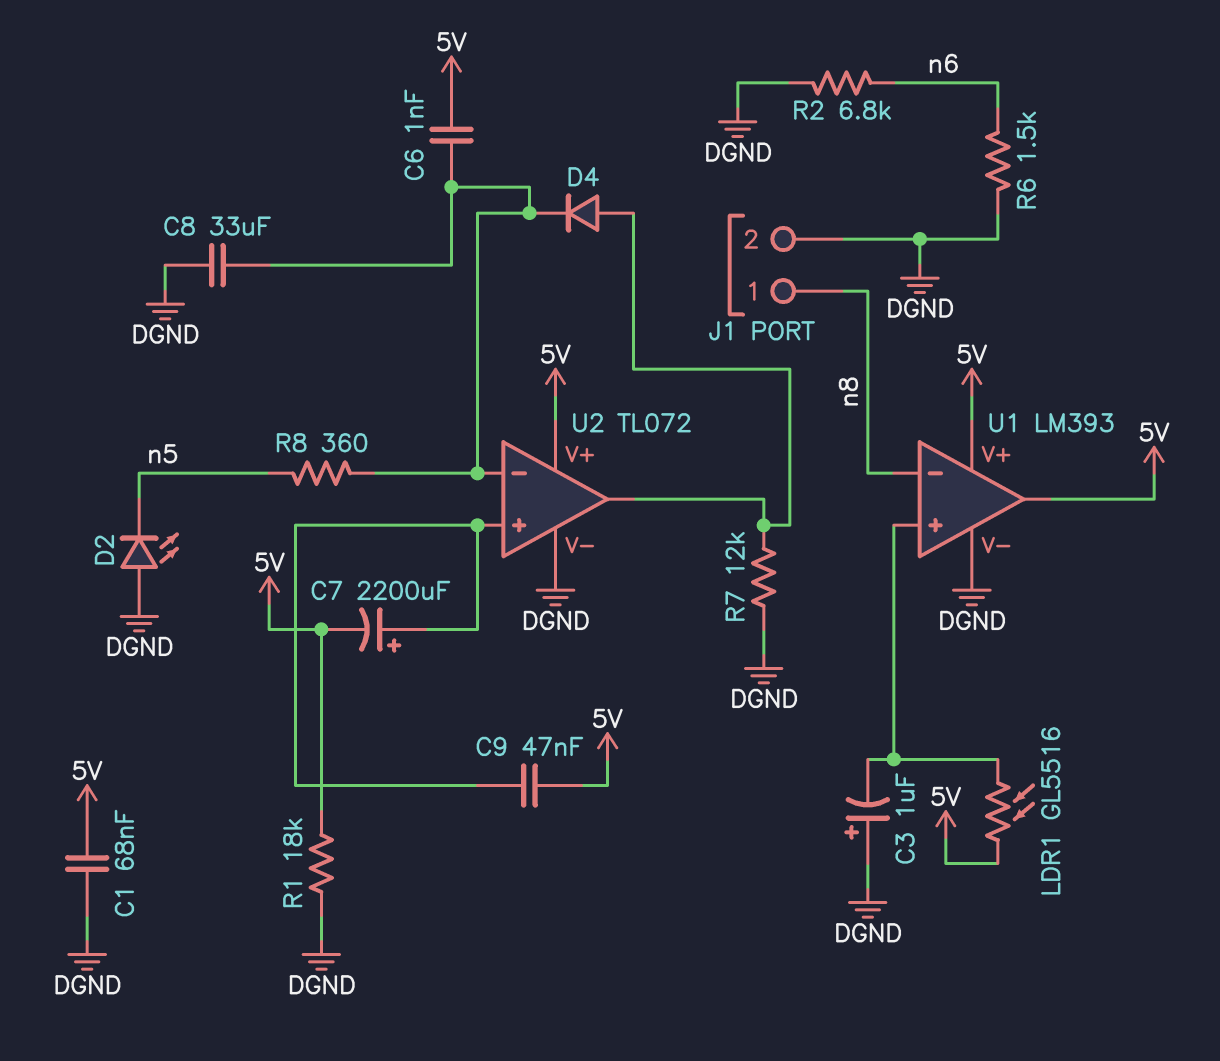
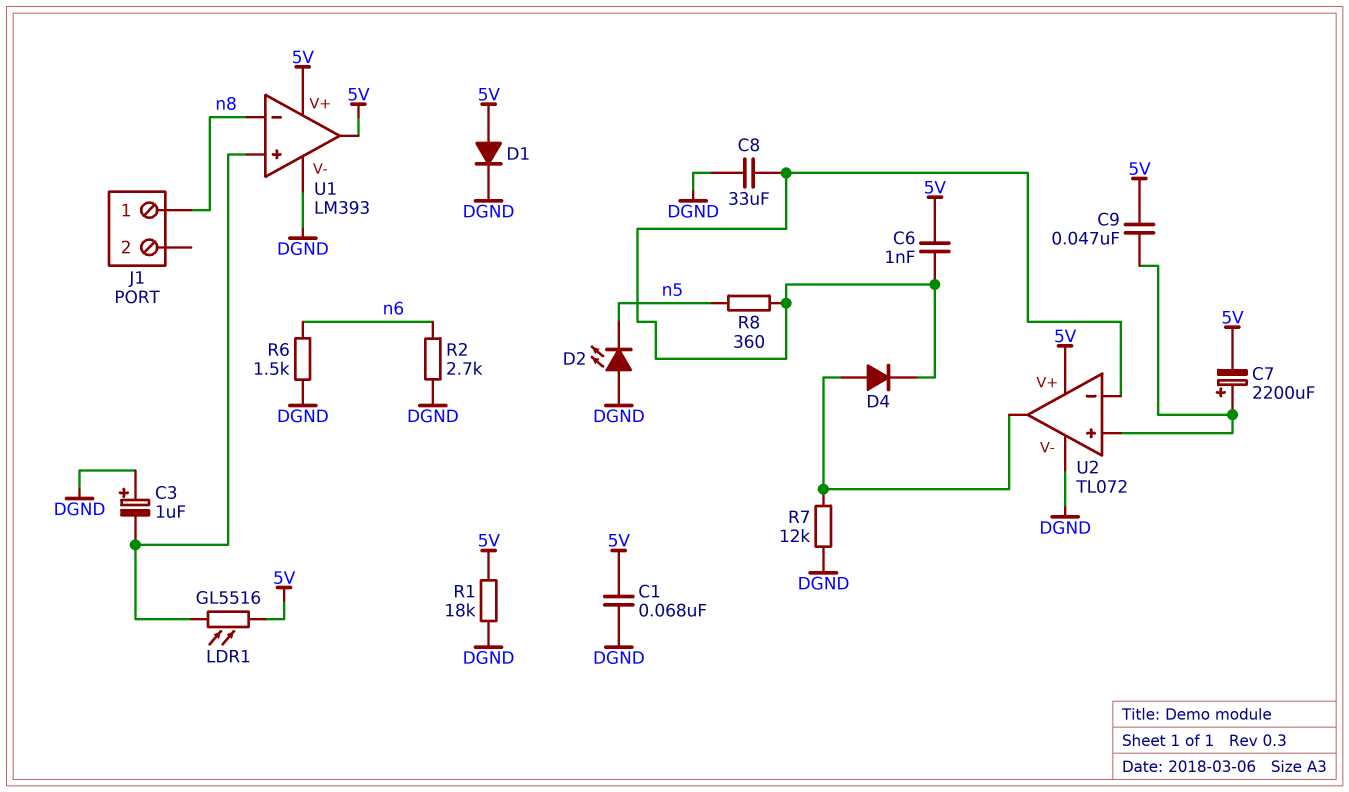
D1: none -> diode (A 5V, K DGND)
J1 pin 2: DGND -> none
R2: 6.8k (DGND, n6) -> 2.7k (DGND, n6)

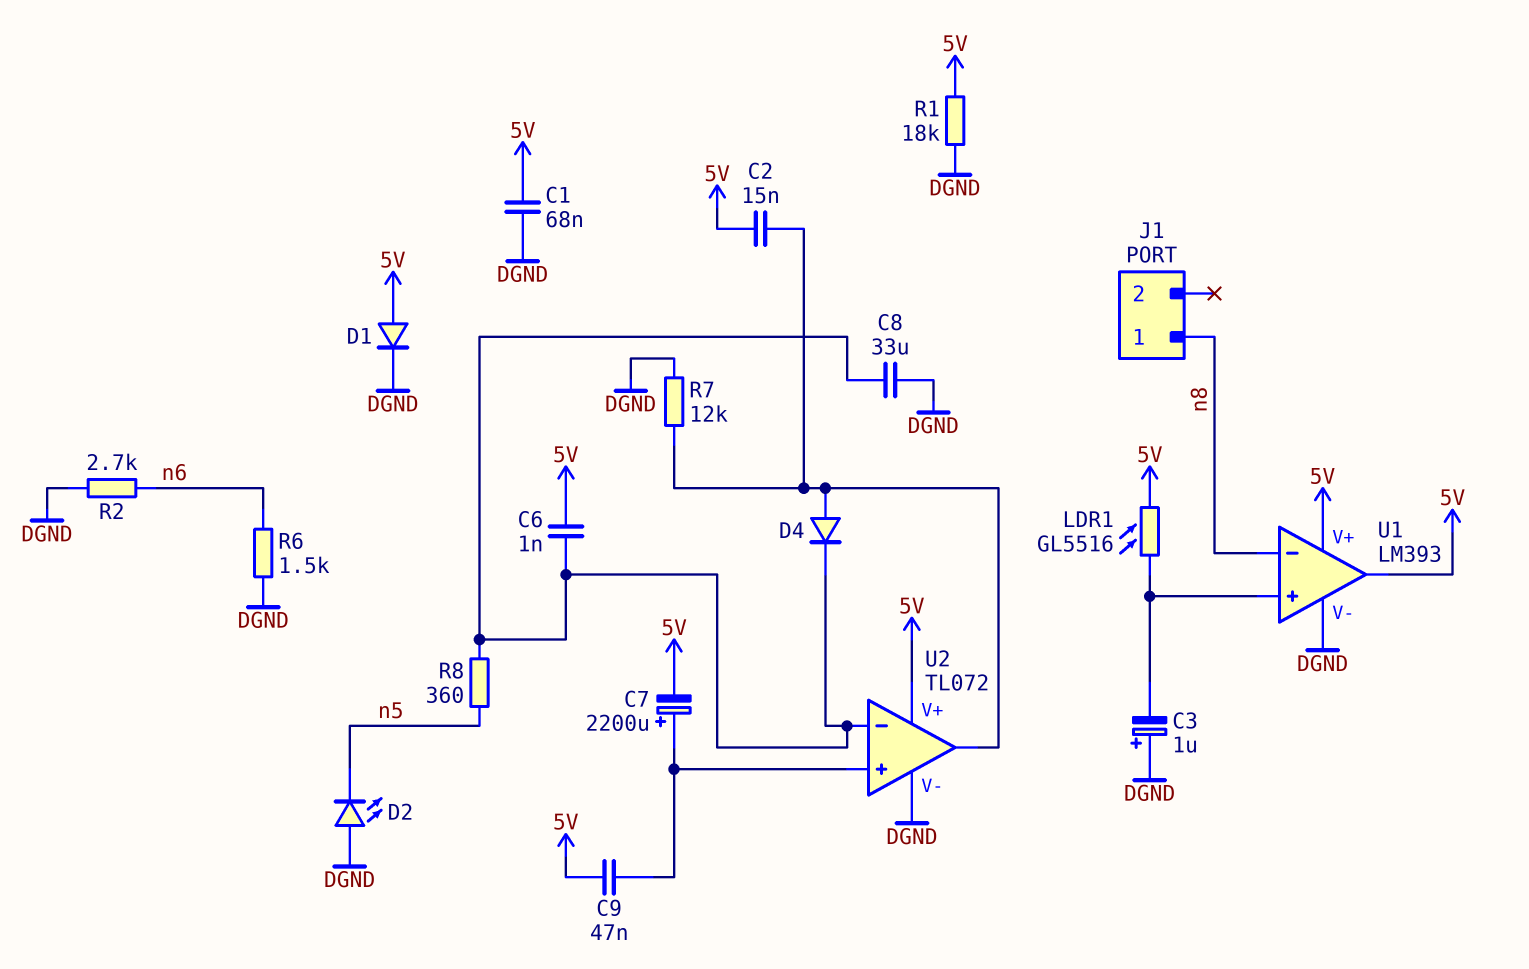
C2: none -> 15nF (5V, U2/out)

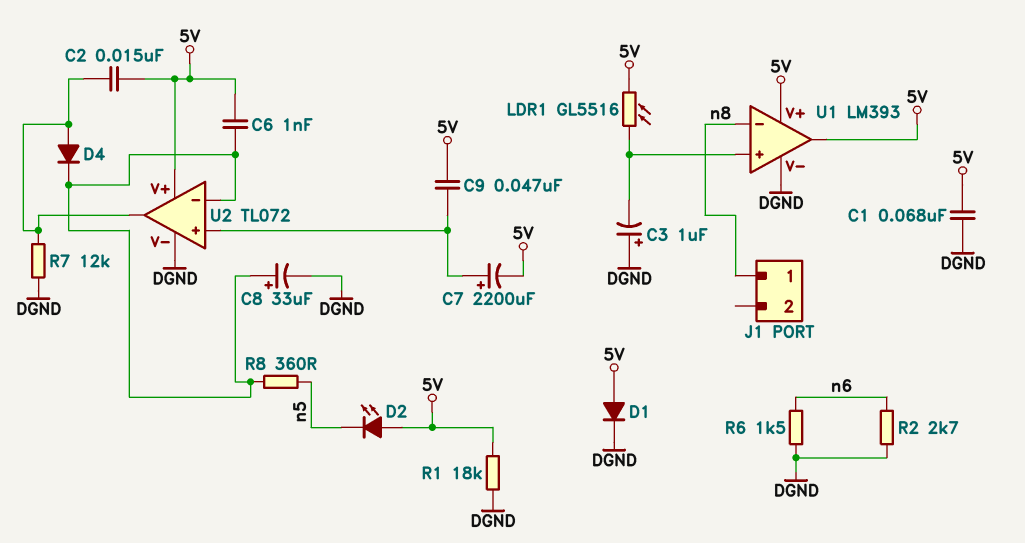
C8: 33uF (DGND, U2/in-) -> 33uF (plus U2/in-, minus DGND)
D2: LED (A DGND, K n5) -> LED (A 5V, K n5)

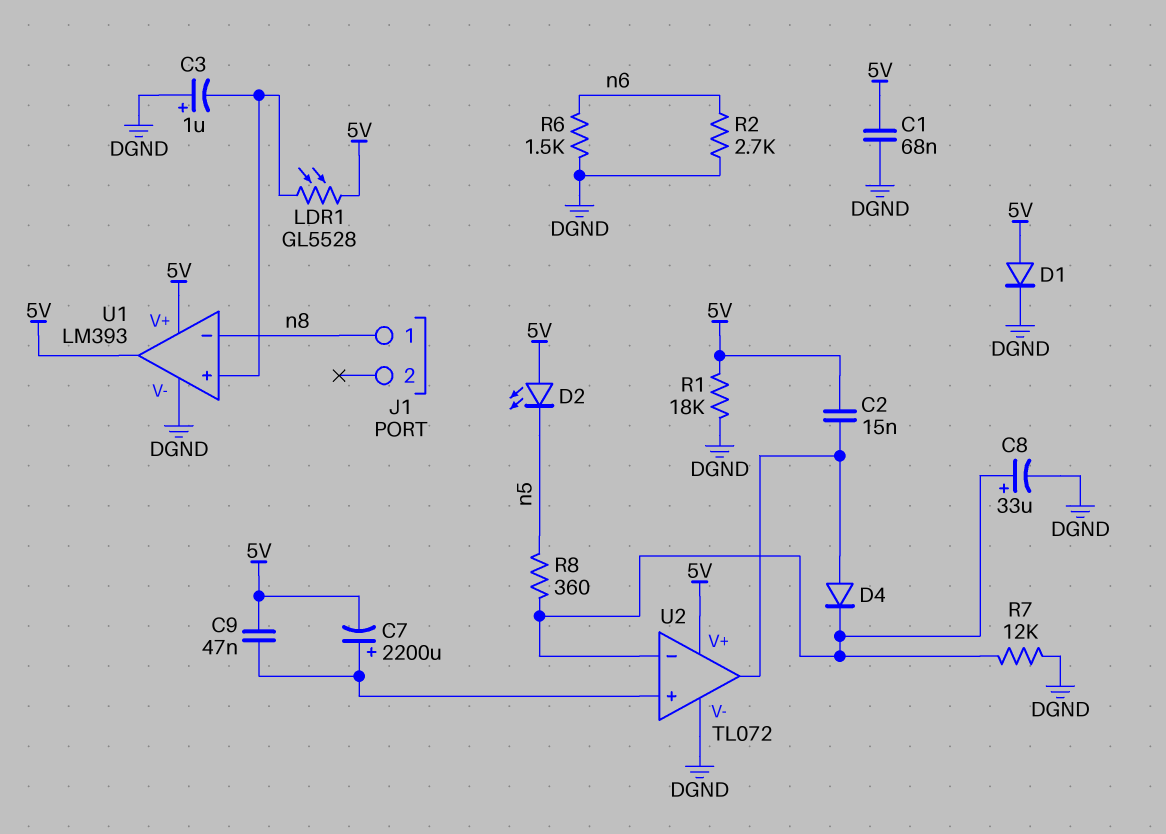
C6: 1nF (5V, U2/in-) -> none
LDR1: GL5516 (5V, U1/in+) -> GL5528 (5V, U1/in+)
R7: 12k (DGND, U2/out) -> 12k (DGND, U2/in-)

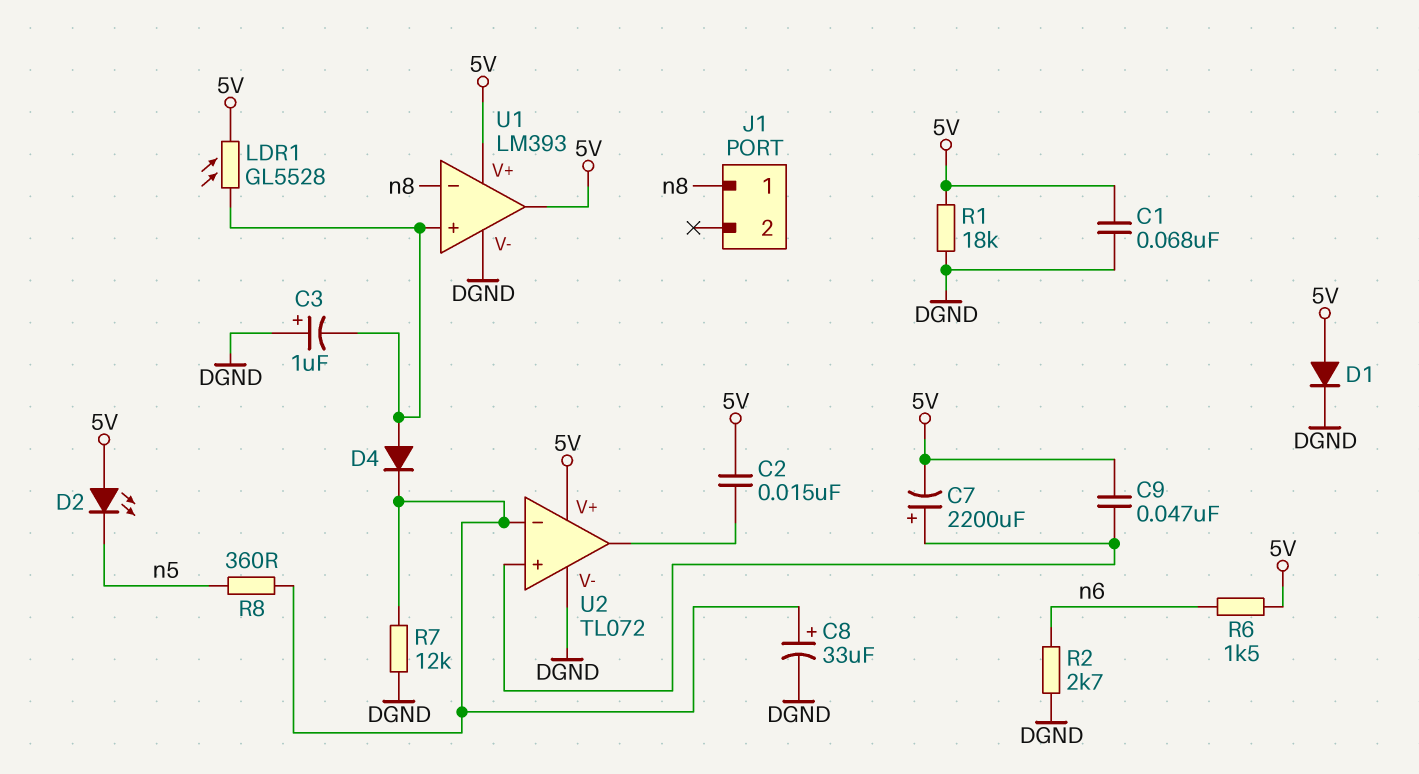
D4: diode (A U2/out, K U2/in-) -> diode (A U1/in+, K U2/in-)
R6: 1.5k (DGND, n6) -> 1.5k (5V, n6)

